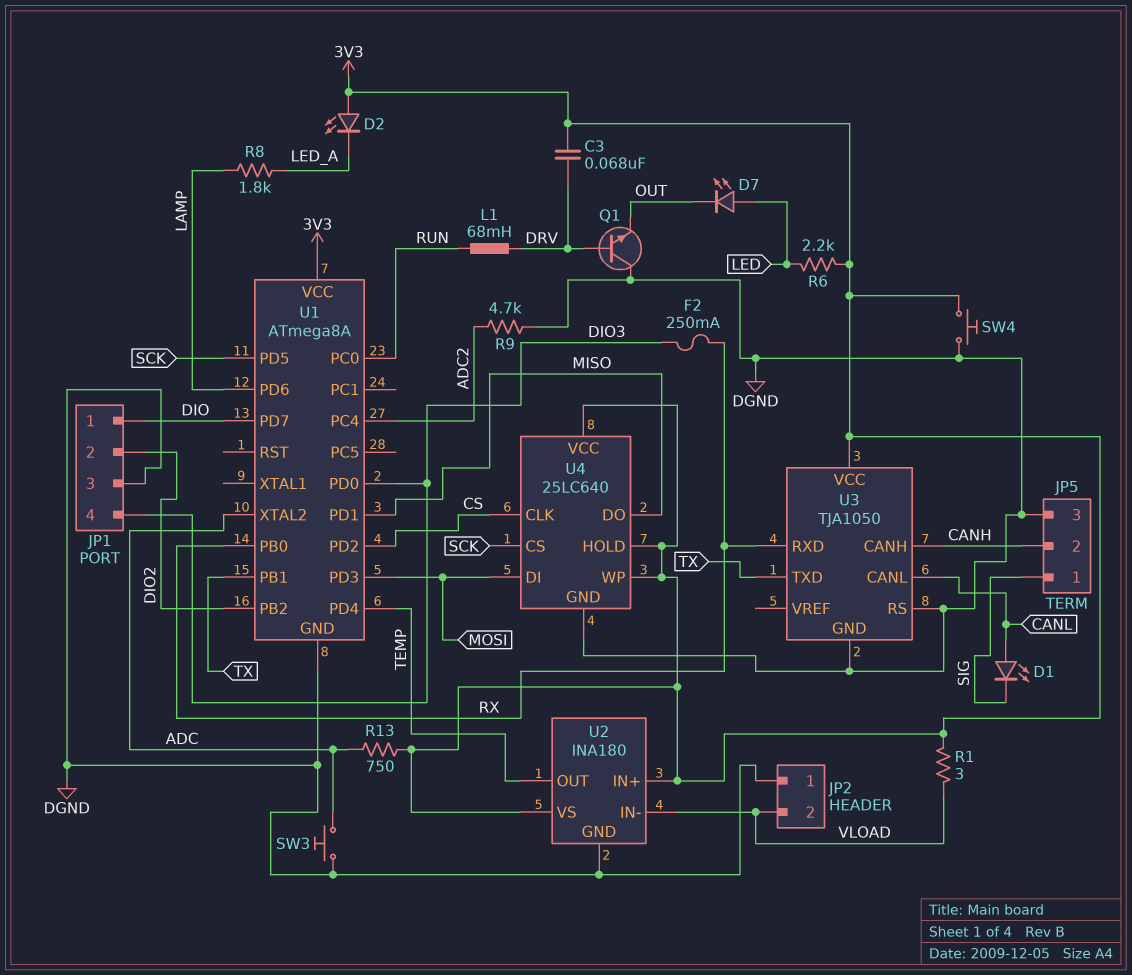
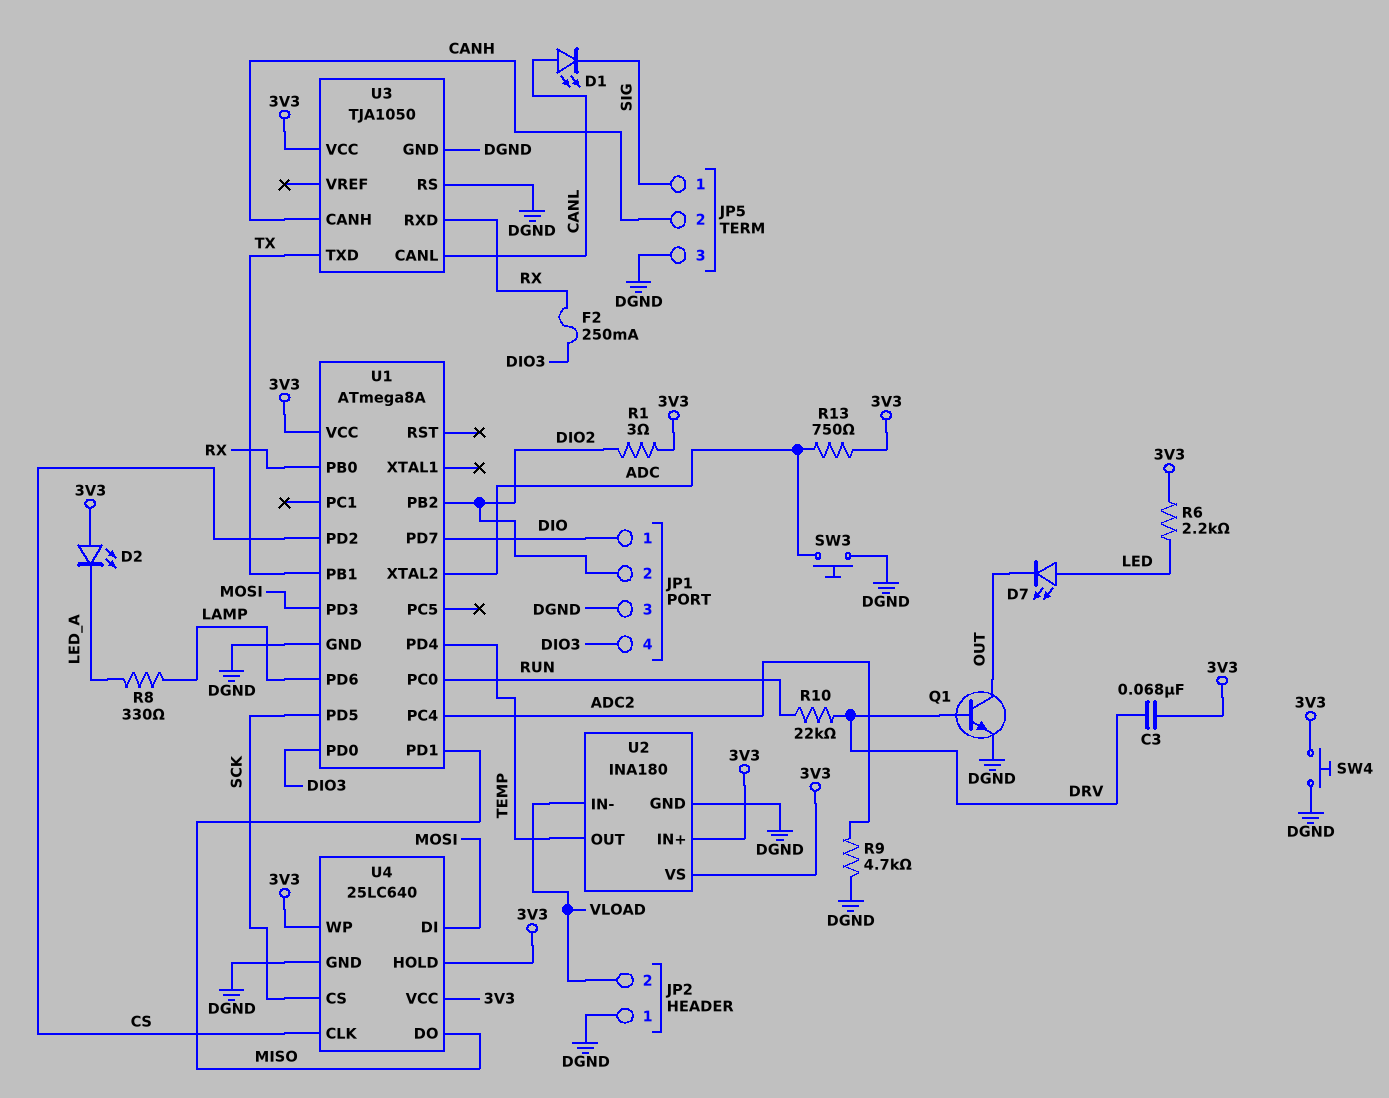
L1: 68mH (DRV, RUN) -> none
Q1: NPN (B DRV, C DGND, E OUT) -> NPN (B DRV, C OUT, E DGND)
R1: 3 (3V3, VLOAD) -> 3 (3V3, DIO2)
R8: 1.8k (LAMP, LED_A) -> 330 (LAMP, LED_A)
R10: none -> 22k (DRV, RUN)

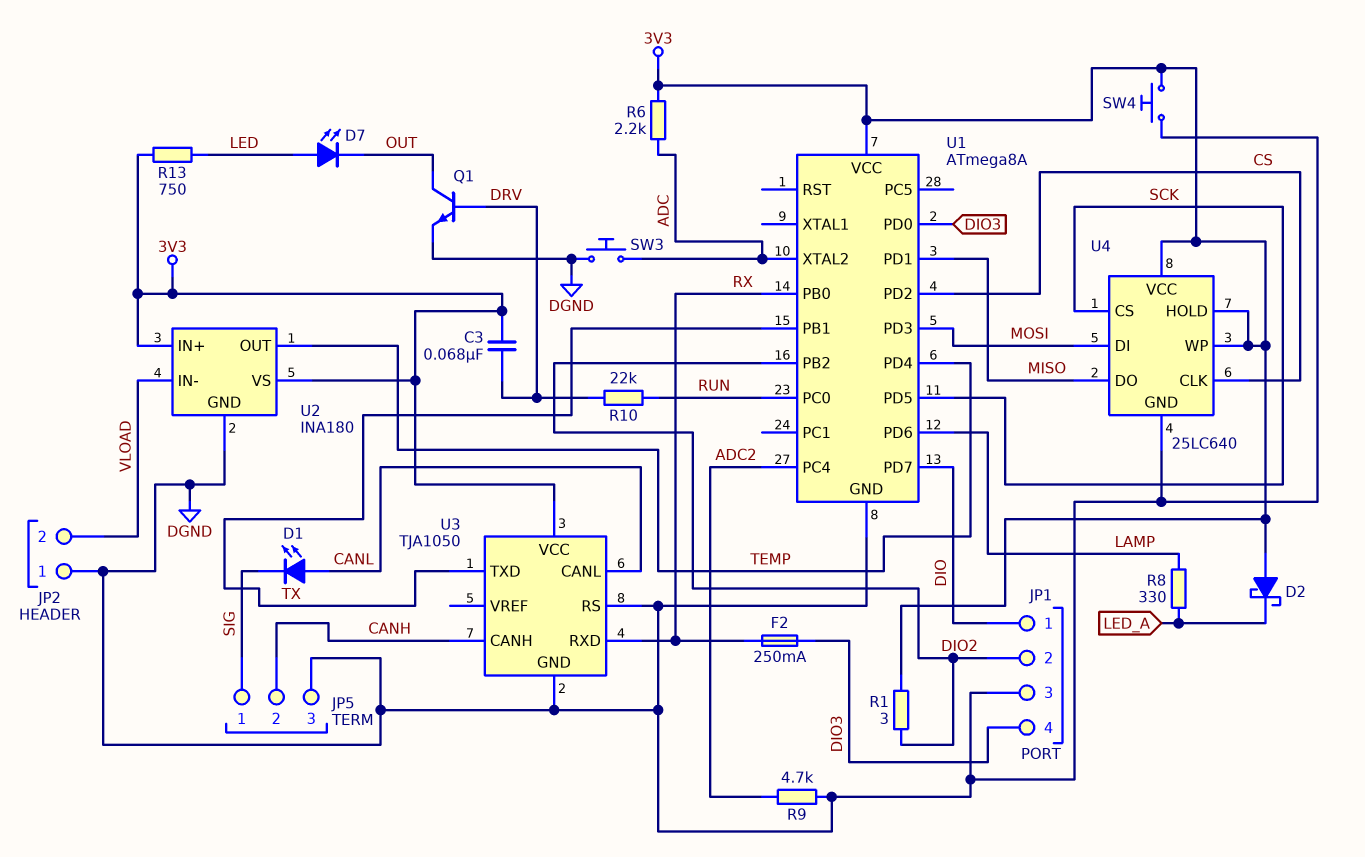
D2: LED (A 3V3, K LED_A) -> schottky (A 3V3, K LED_A)
R6: 2.2k (3V3, LED) -> 2.2k (3V3, ADC)
R13: 750 (3V3, ADC) -> 750 (3V3, LED)

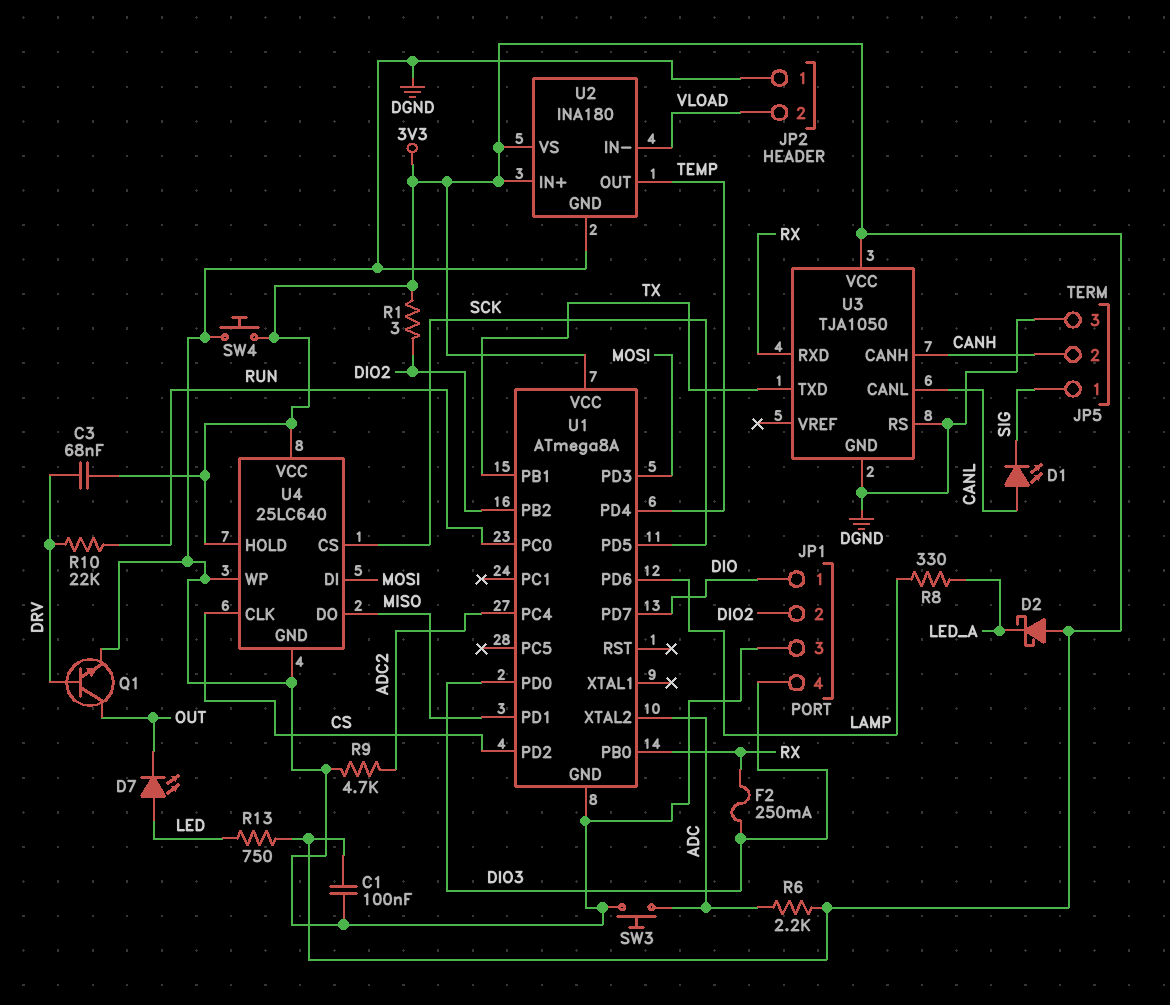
C1: none -> 100nF (3V3, DGND)
U4 pin WP: 3V3 -> DGND

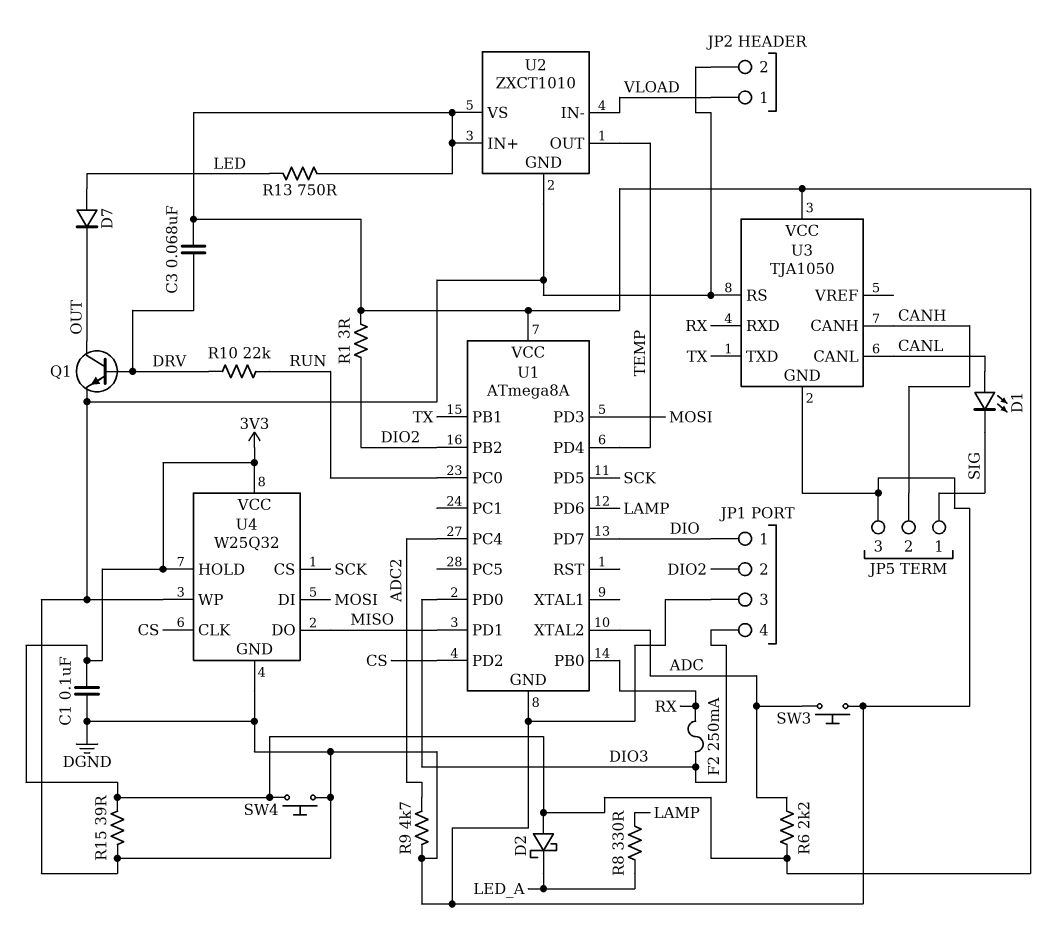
D7: LED (A LED, K OUT) -> diode (A LED, K OUT)
JP2 pin 1: DGND -> VLOAD
JP2 pin 2: VLOAD -> DGND
R15: none -> 39 (3V3, DGND)
U2: INA180 -> ZXCT1010
U4: 25LC640 -> W25Q32

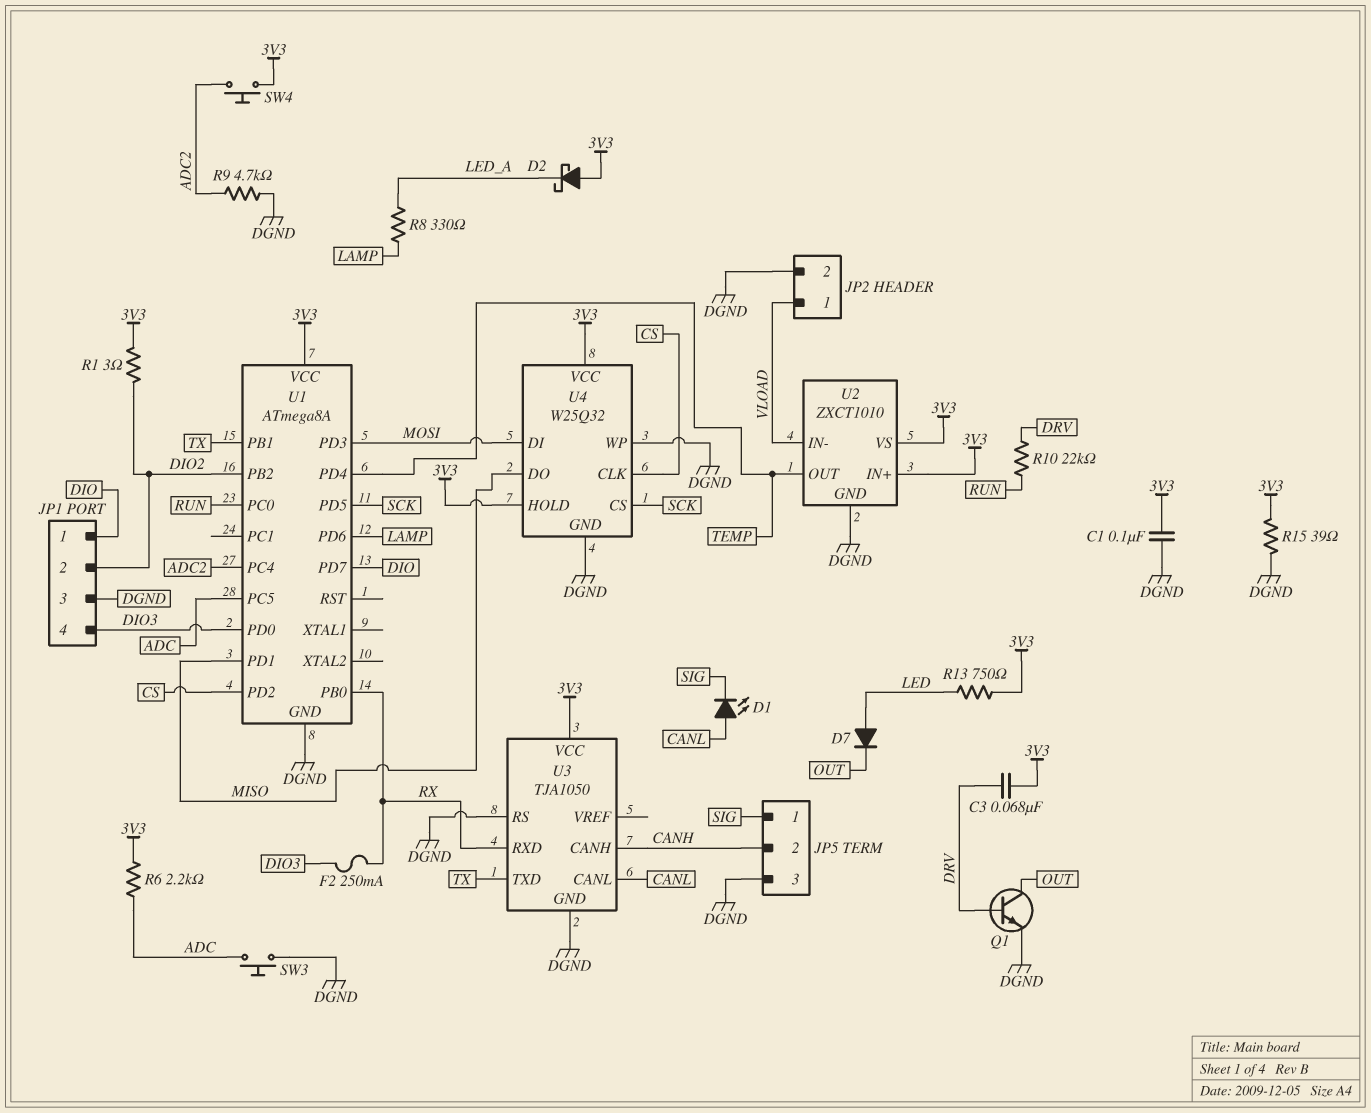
SW4: button (3V3, DGND) -> button (3V3, ADC2)
U1 pin PC5: none -> ADC
U1 pin XTAL2: ADC -> none

